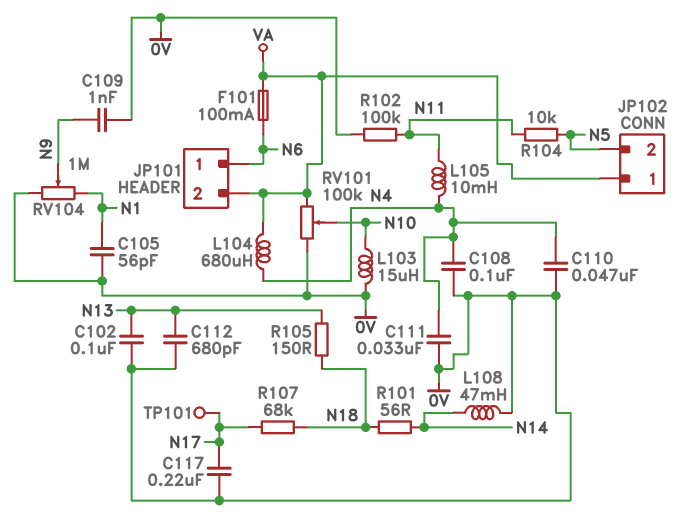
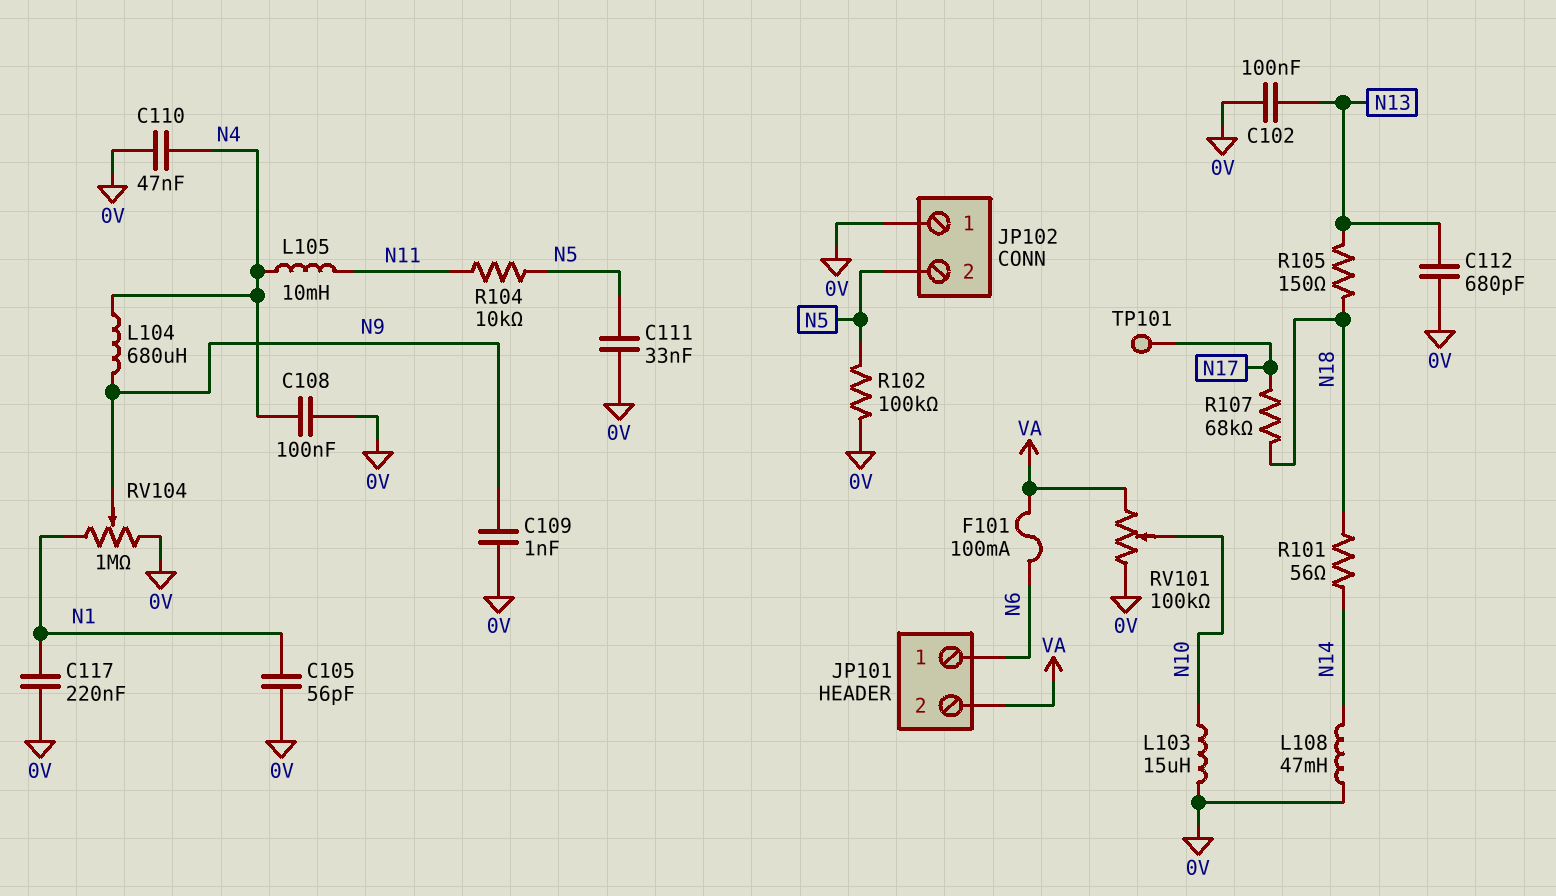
C111: 33nF (0V, N4) -> 33nF (0V, N5)
C117: 220nF (0V, N17) -> 220nF (0V, N1)
JP102 pin 1: VA -> 0V
L104: 680uH (N4, VA) -> 680uH (N4, N9)
R102: 100k (0V, N11) -> 100k (0V, N5)

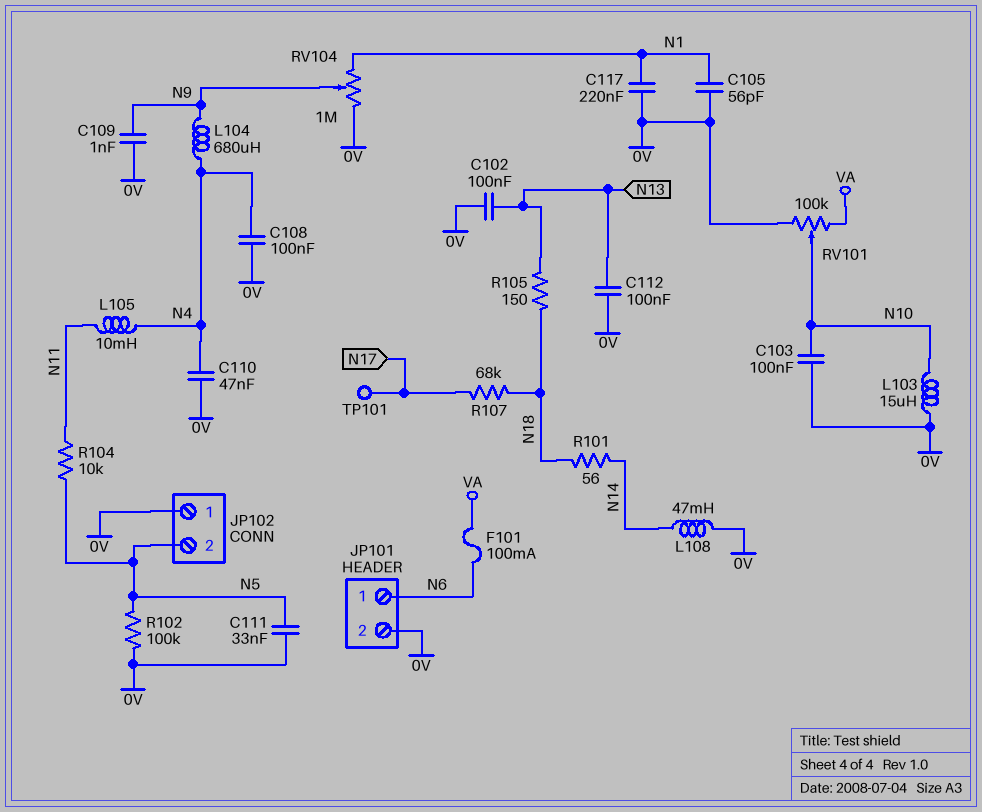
C103: none -> 100nF (0V, N10)
C112: 680pF (0V, N13) -> 100nF (0V, N13)
JP101 pin 2: VA -> 0V

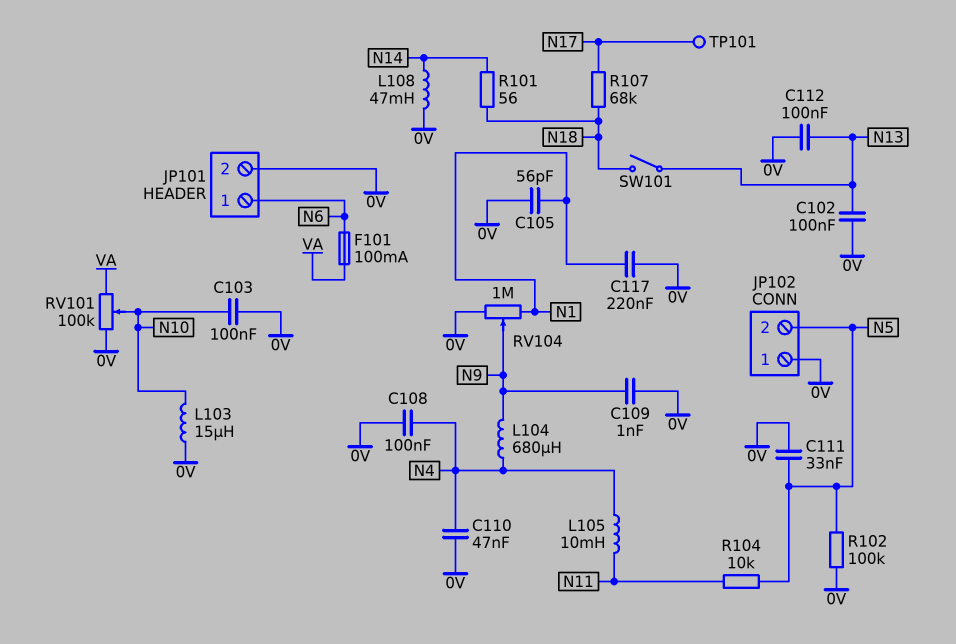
R105: 150 (N13, N18) -> none
SW101: none -> switch (N13, N18)

